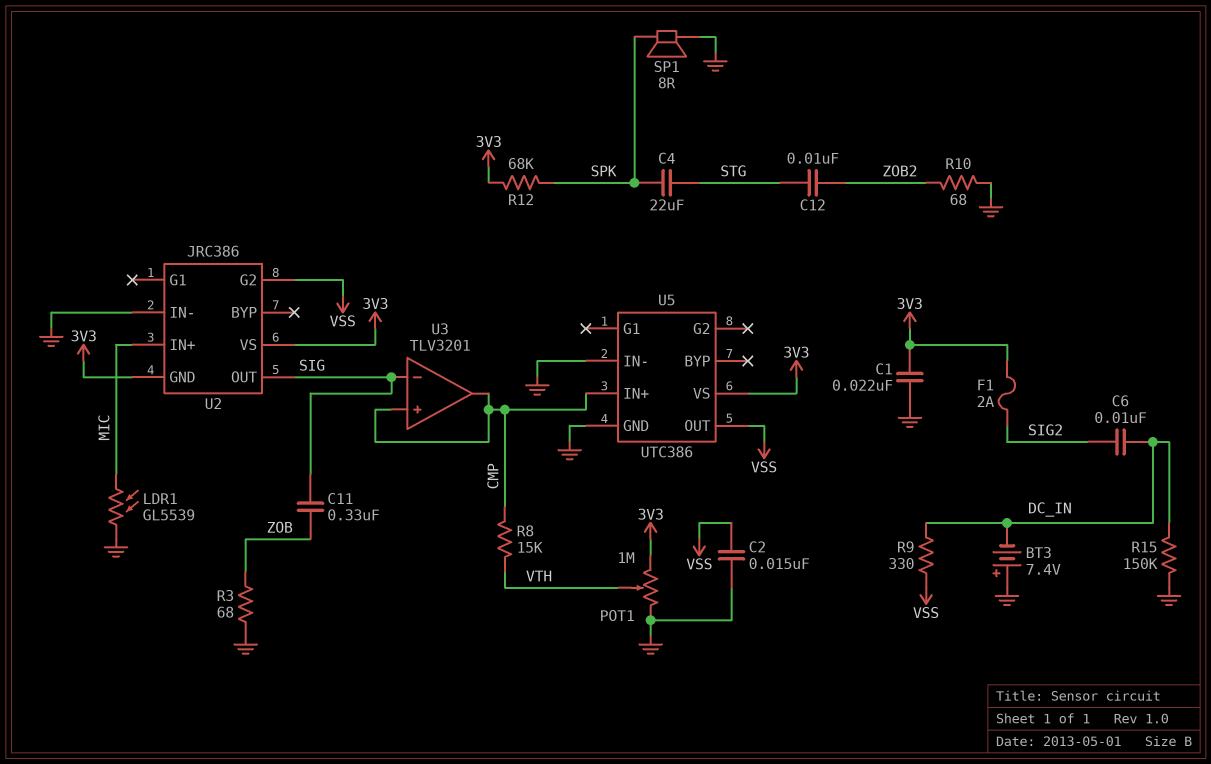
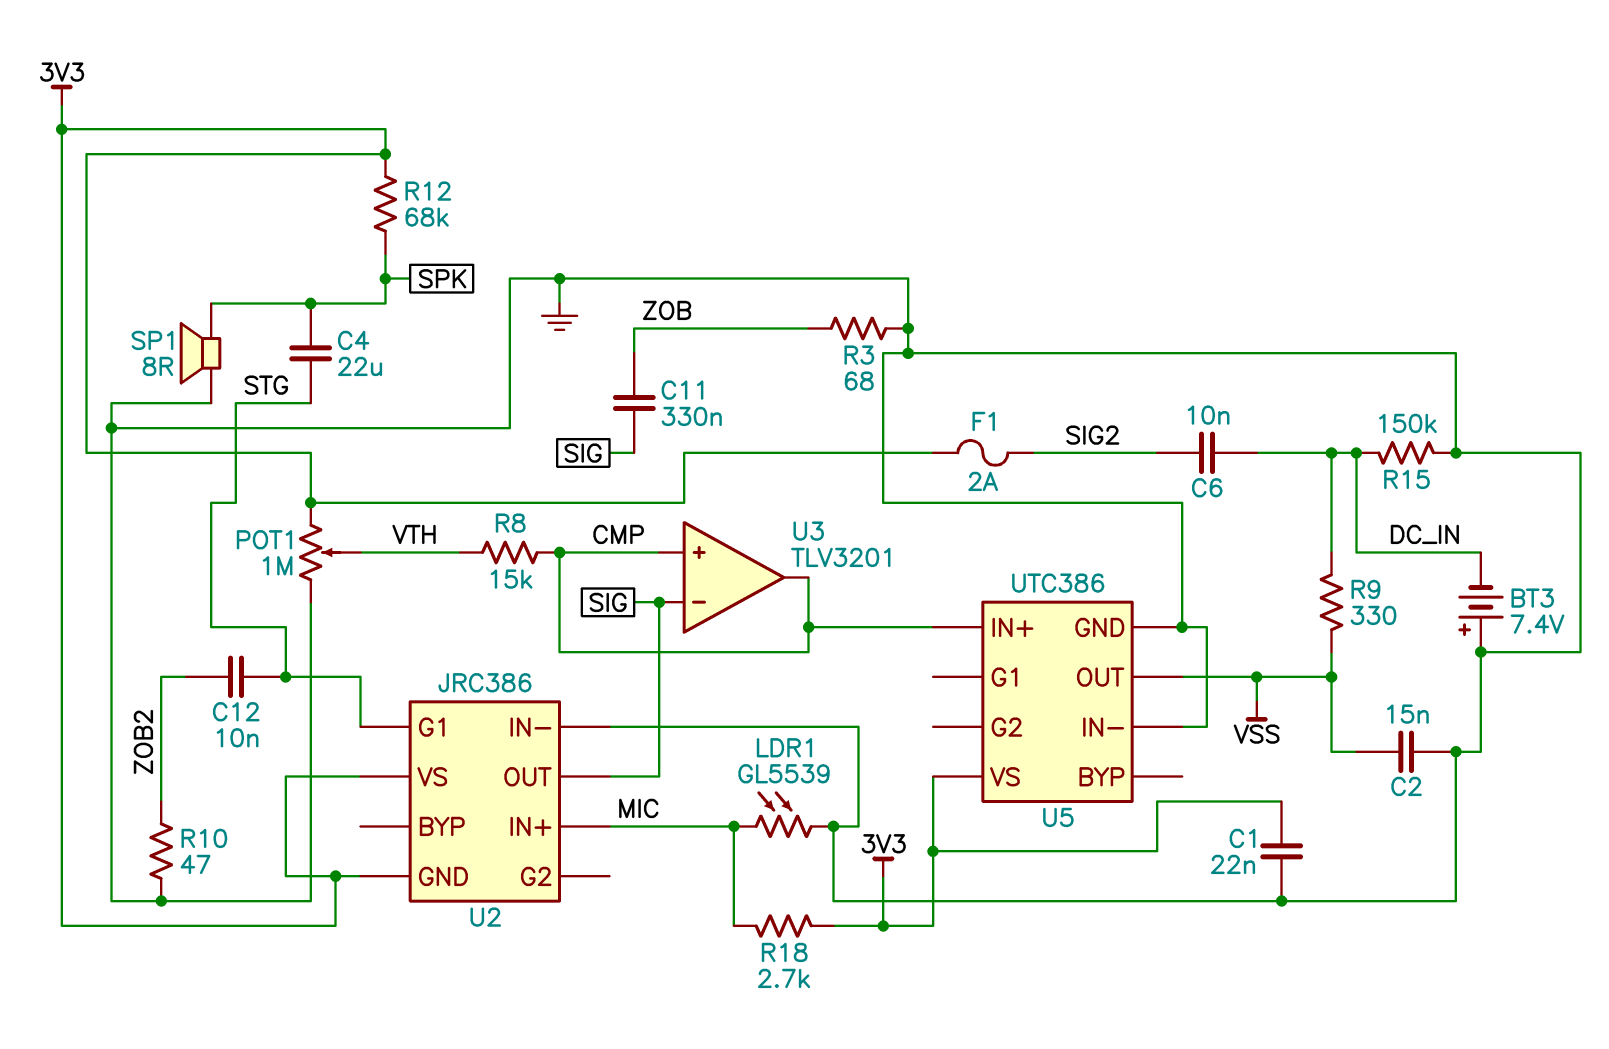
R10: 68 (GND, ZOB2) -> 47 (GND, ZOB2)
R18: none -> 2.7k (3V3, MIC)
U2 pin G1: none -> STG
U2 pin G2: VSS -> none

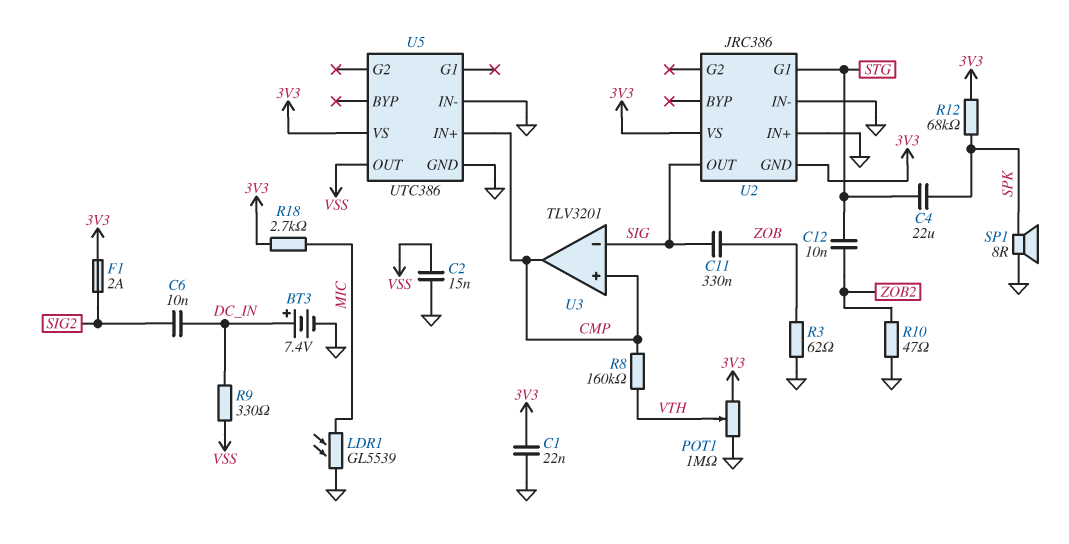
BT3: 7.4V (plus GND, minus DC_IN) -> 7.4V (plus DC_IN, minus GND)
R3: 68 (GND, ZOB) -> 62 (GND, ZOB)
R8: 15k (CMP, VTH) -> 160k (CMP, VTH)
R15: 150k (DC_IN, GND) -> none
U2 pin IN+: MIC -> GND

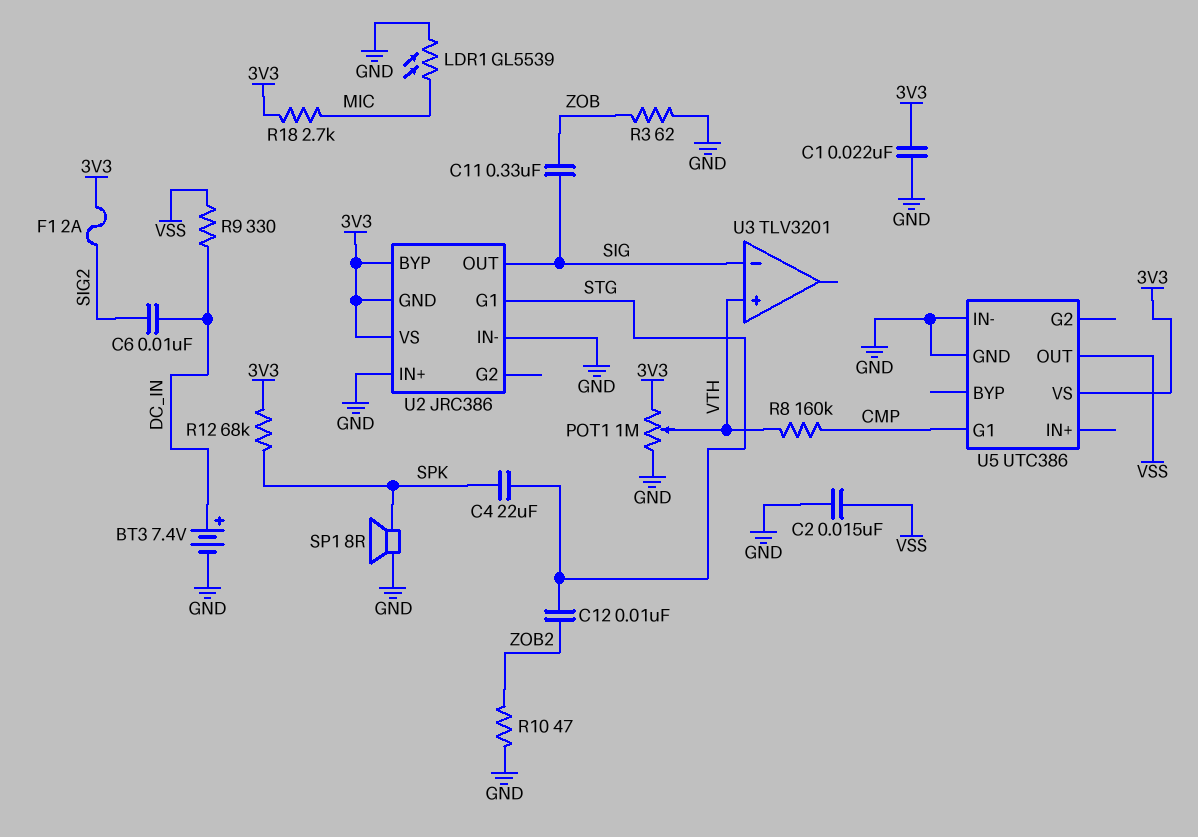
U2 pin BYP: none -> 3V3
U3 pin in+: CMP -> VTH
U3 pin out: CMP -> none
U5 pin G1: none -> CMP
U5 pin IN+: CMP -> none

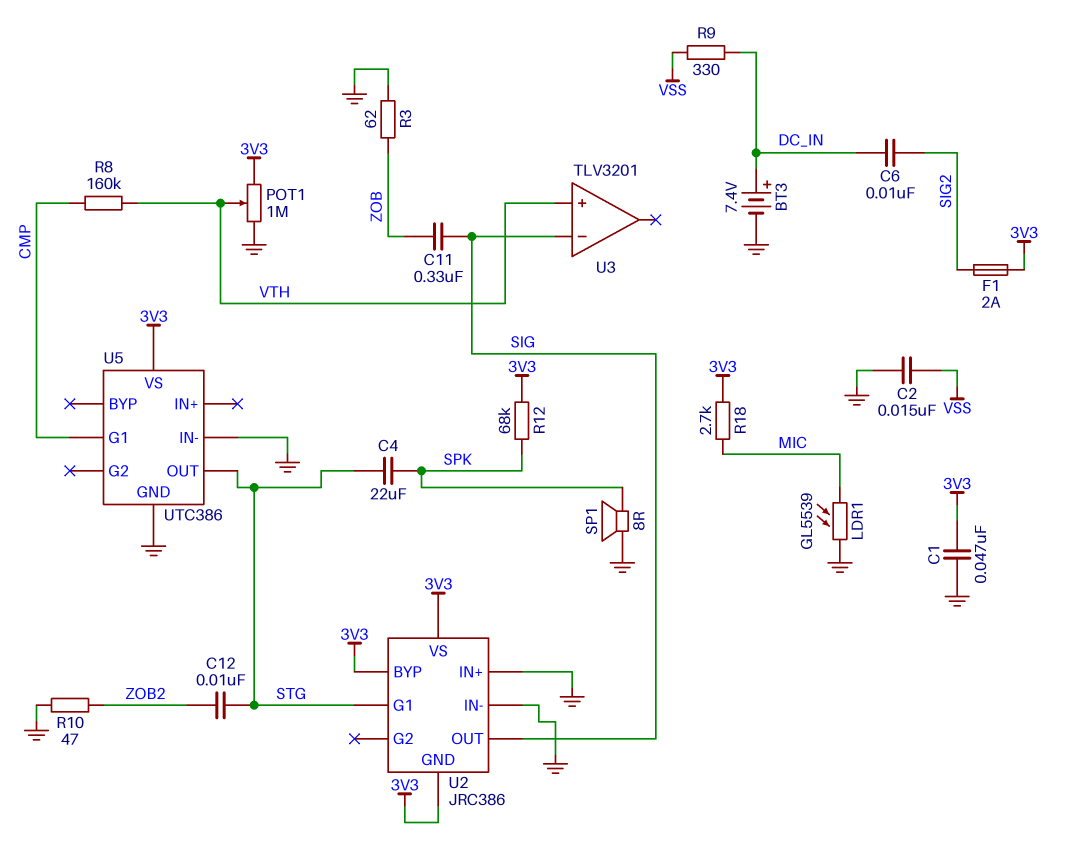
C1: 22nF (3V3, GND) -> 47nF (3V3, GND)
U5 pin OUT: VSS -> STG

